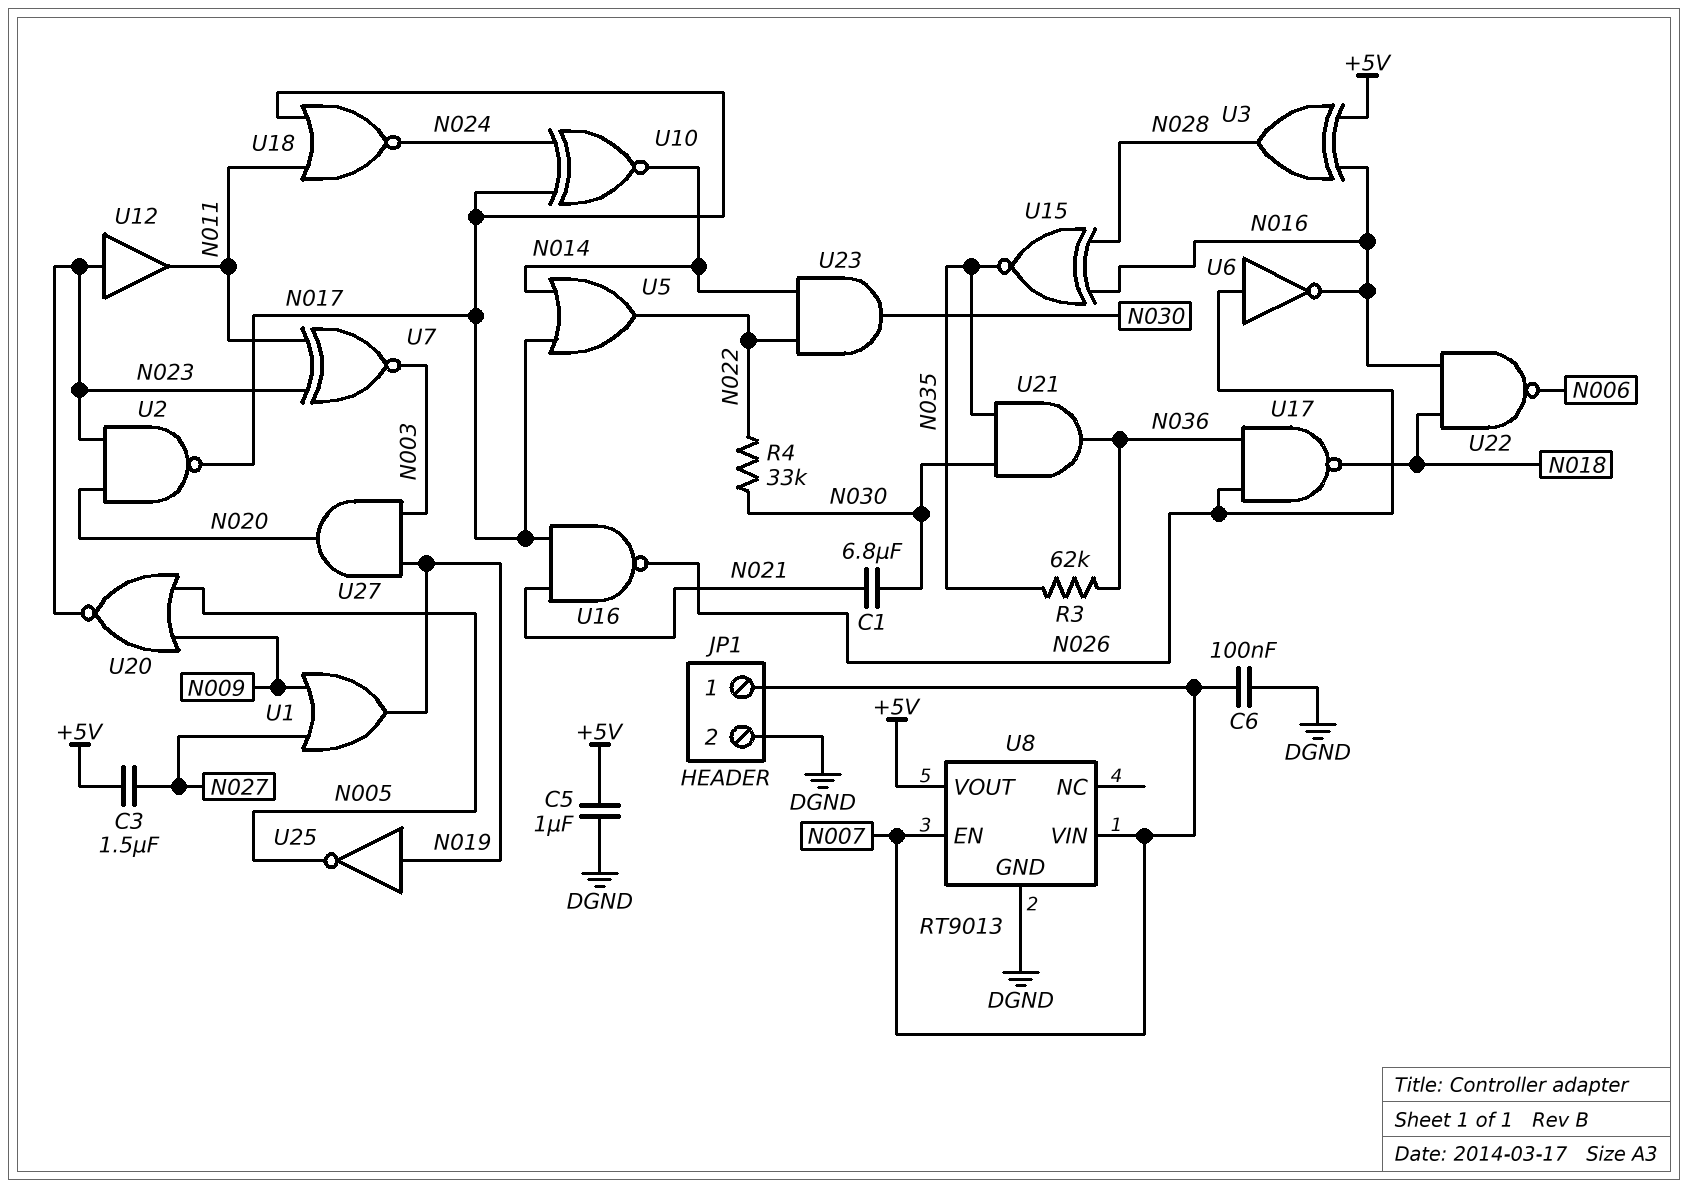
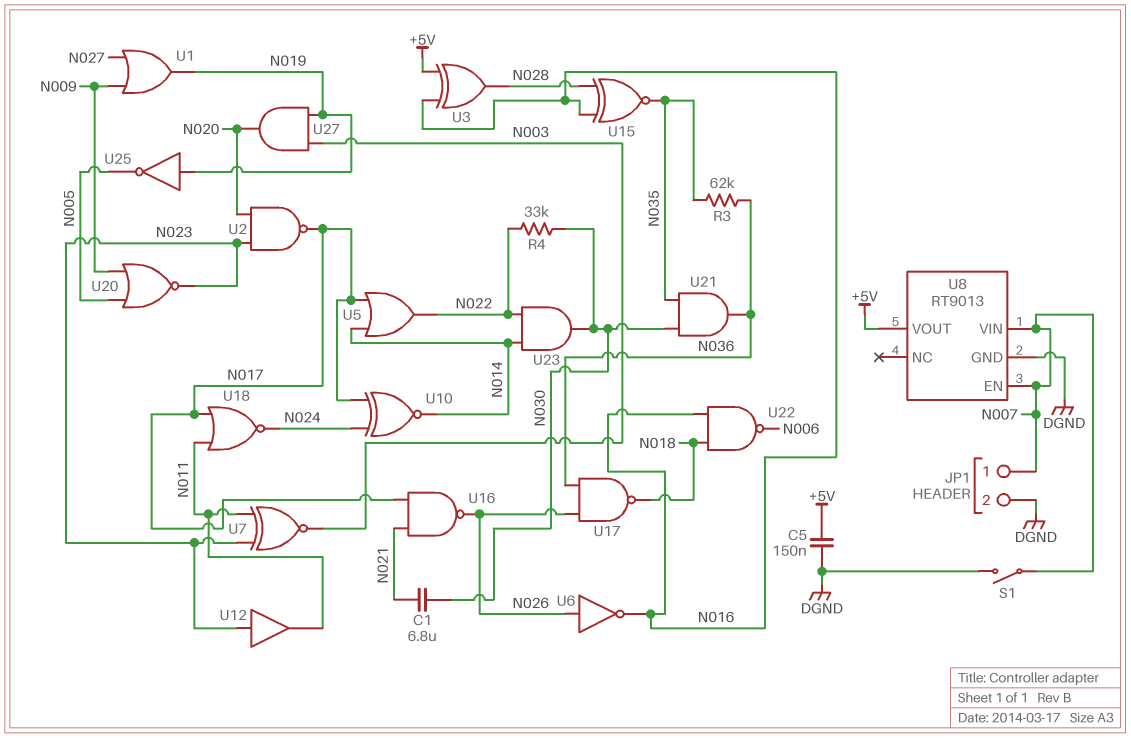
C3: 1.5uF (+5V, N027) -> none
C5: 1uF (+5V, DGND) -> 150nF (+5V, DGND)
C6: 100nF (DGND, N007) -> none
S1: none -> switch (DGND, N007)

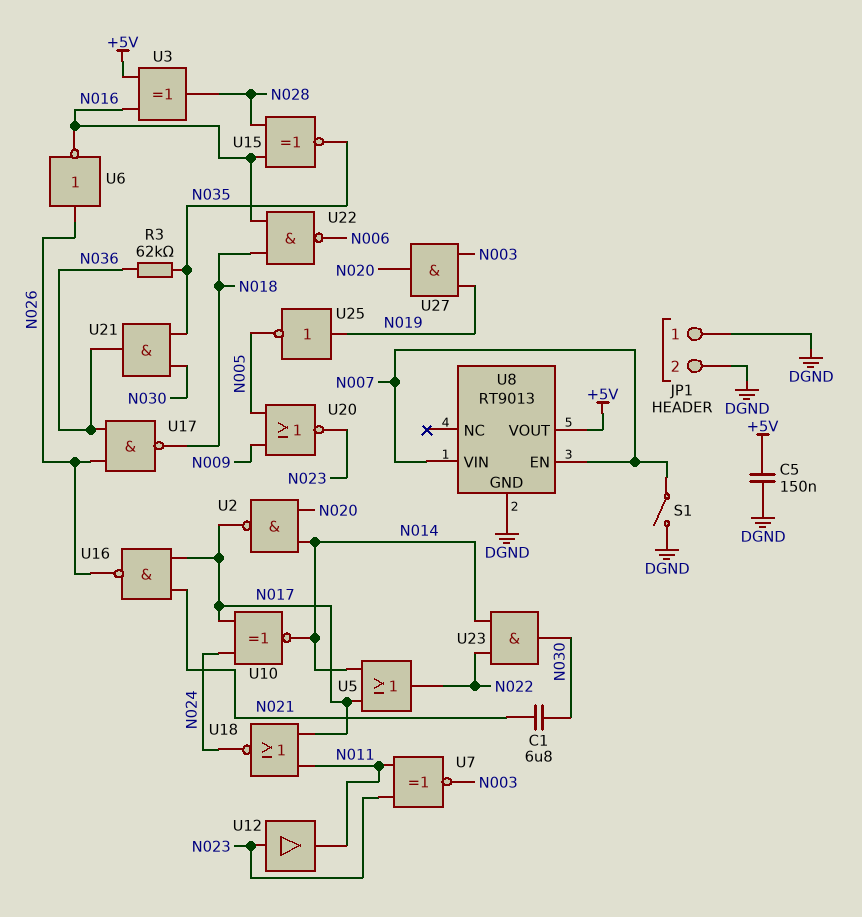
JP1 pin 1: N007 -> DGND
R4: 33k (N022, N030) -> none
U1: OR (in N009, in N027, out N019) -> none
U2: NAND (in N020, in N023, out N017) -> NAND (in N014, in N020, out N017)

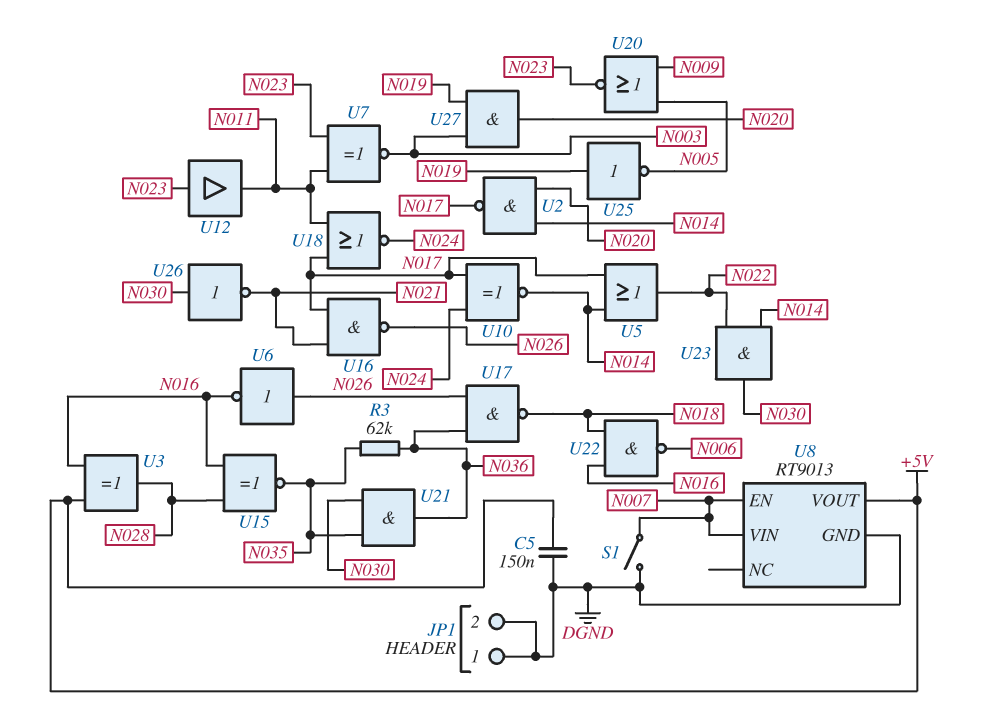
C1: 6.8uF (N021, N030) -> none
U26: none -> NOT (in N030, out N021)

